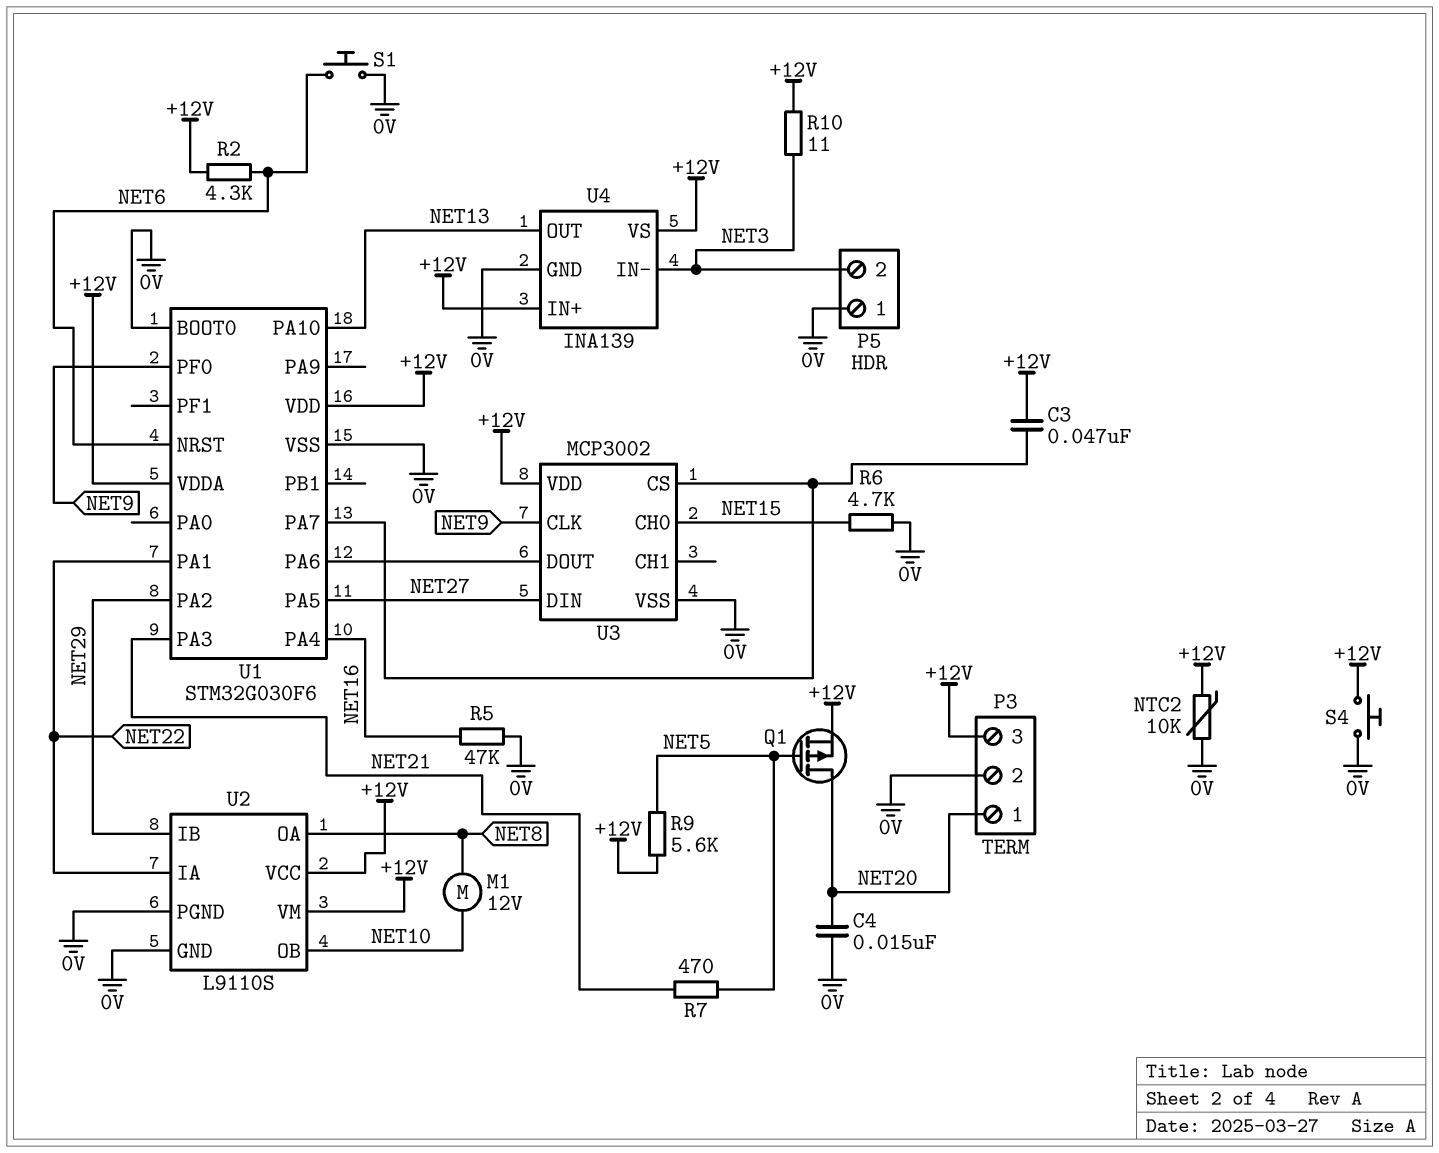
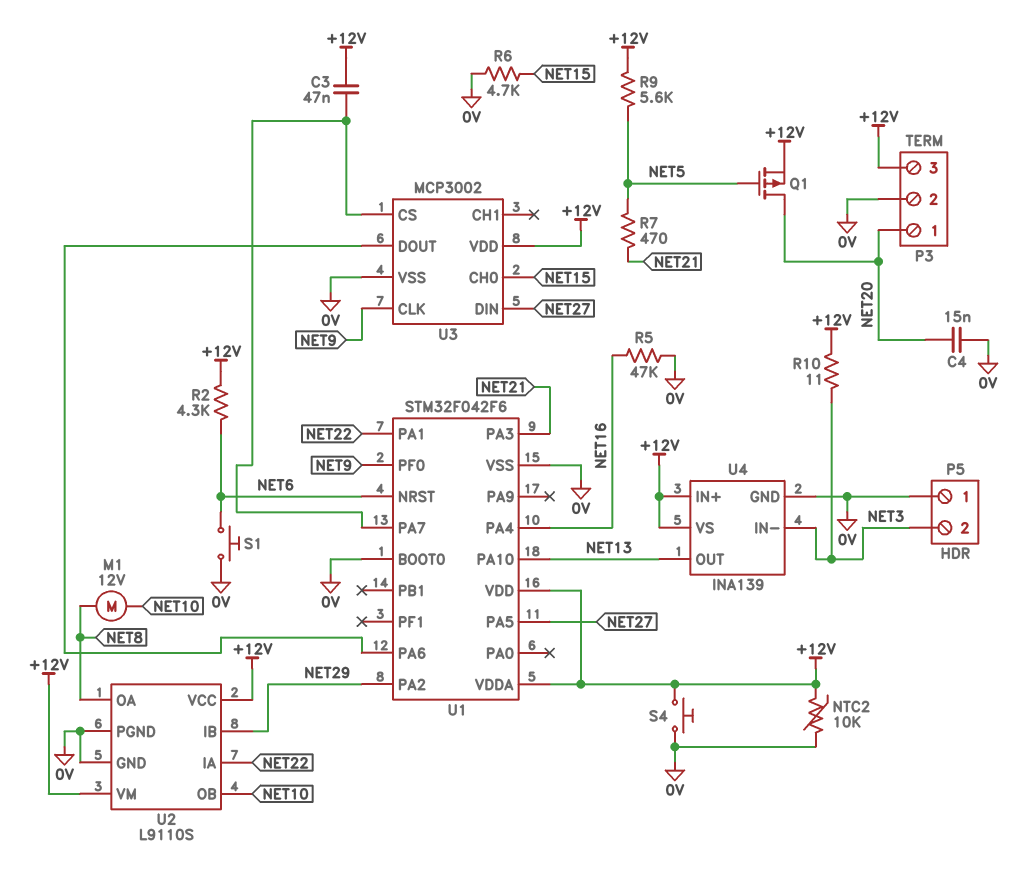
U1: STM32G030F6 -> STM32F042F6

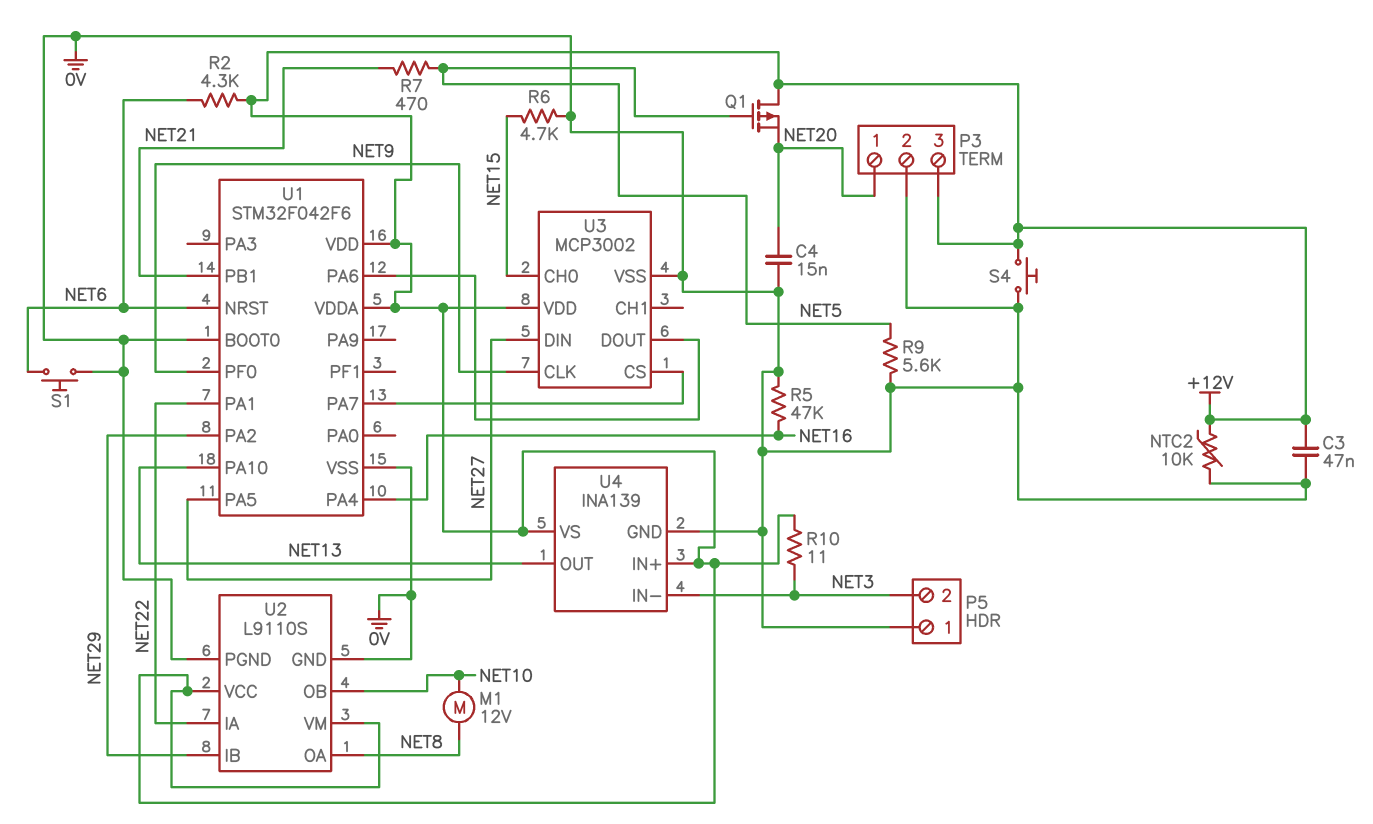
C3: 47nF (+12V, U1/PA7) -> 47nF (+12V, 0V)
Q1: PMOS (G NET5, D NET20, S +12V) -> PMOS (G NET5, D +12V, S NET20)
R9: 5.6k (+12V, NET5) -> 5.6k (0V, NET5)
U1 pin PA3: NET21 -> none
U1 pin PB1: none -> NET21

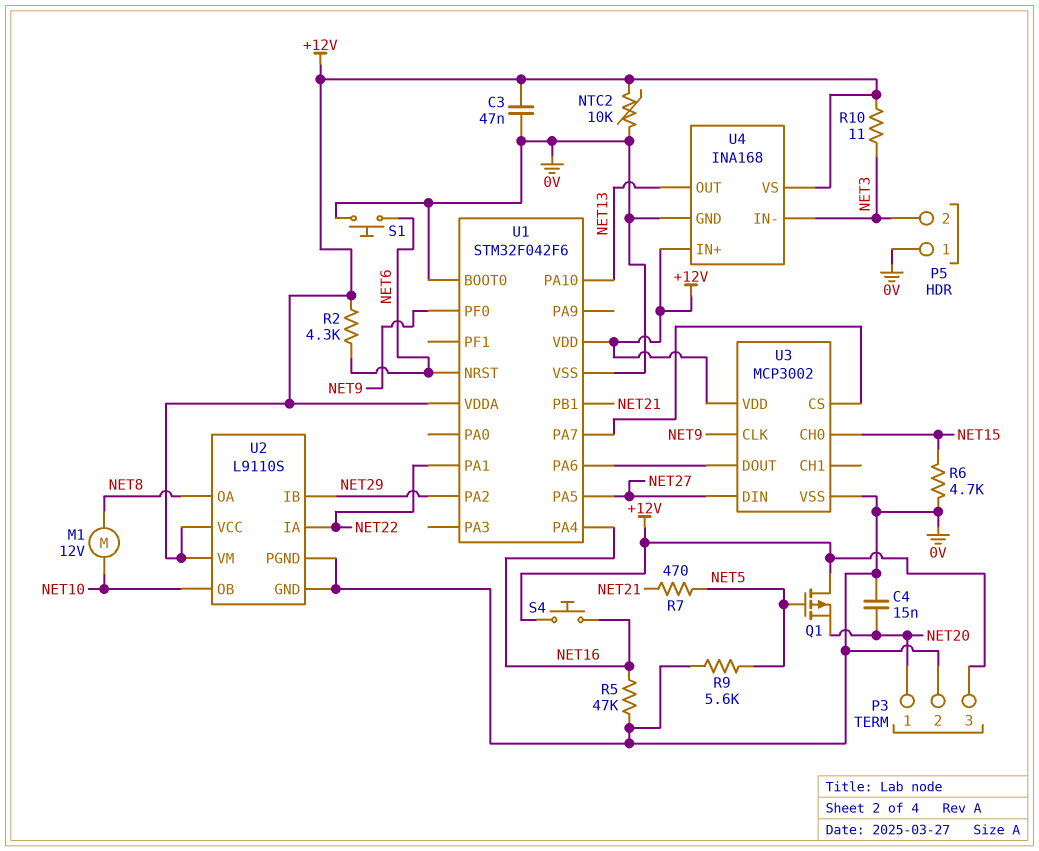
S4: button (+12V, 0V) -> button (+12V, NET16)
U4: INA139 -> INA168

